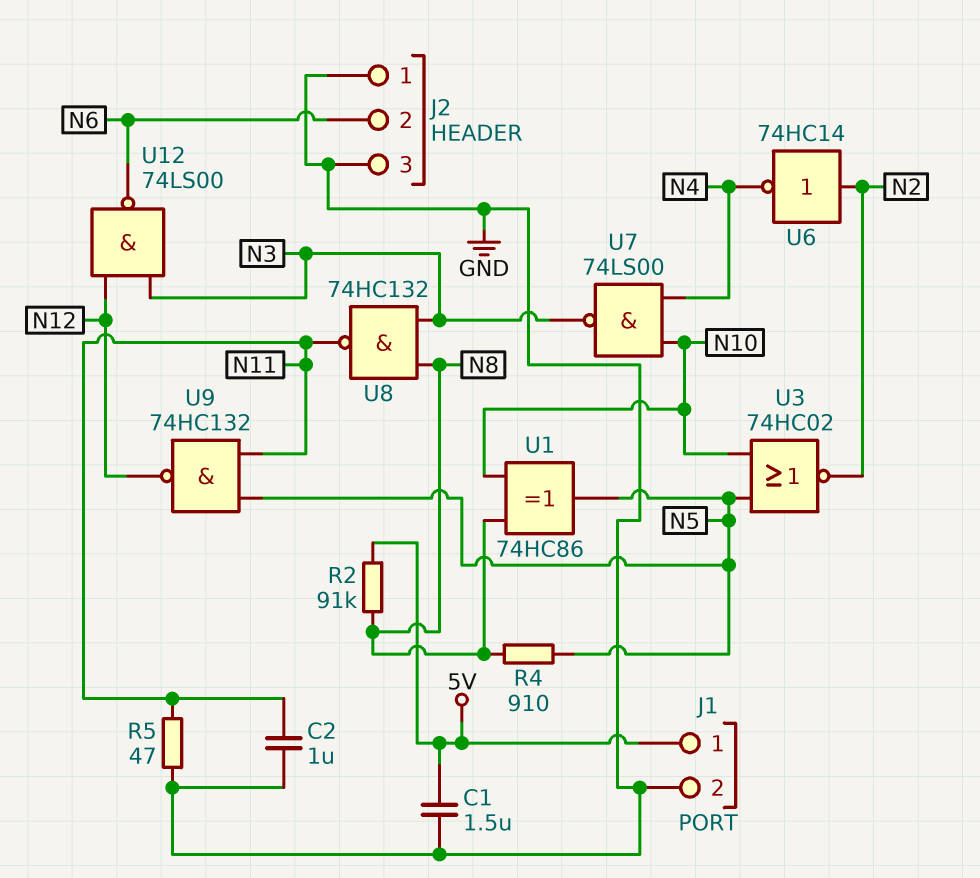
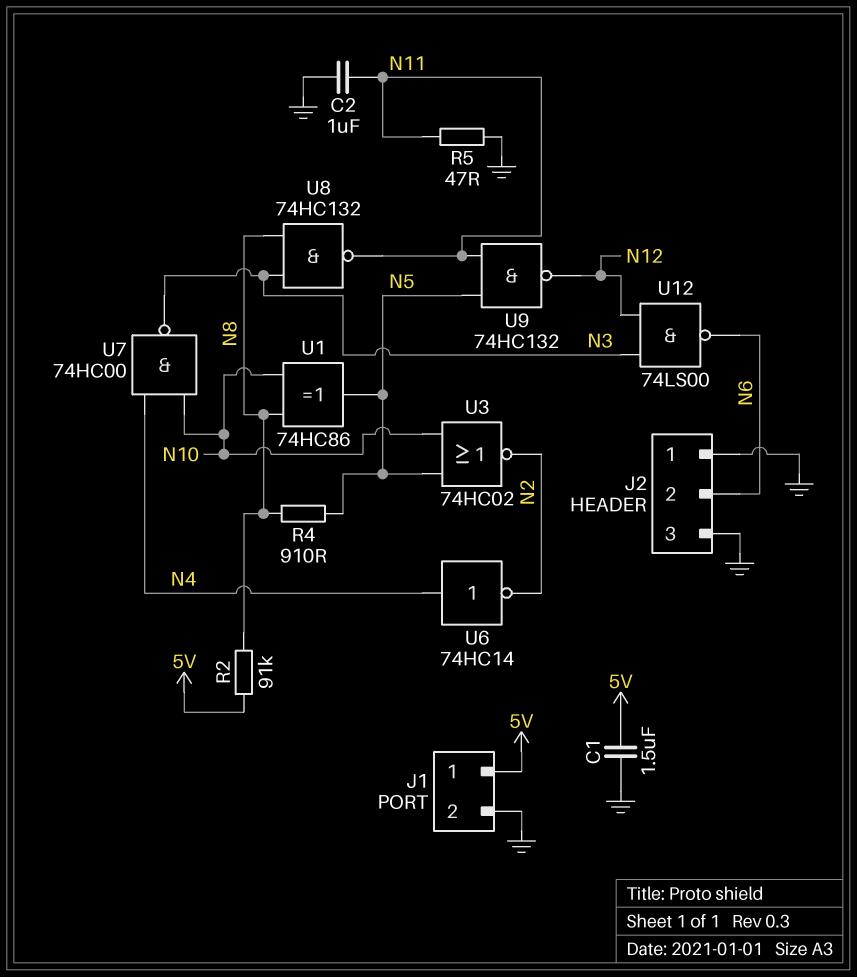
U6: NOT 74HC14 (in N2, out N4) -> NOT 74HC14 (in N4, out N2)
U7: NAND 74LS00 (in N4, in N10, out N3) -> NAND 74HC00 (in N4, in N10, out N3)

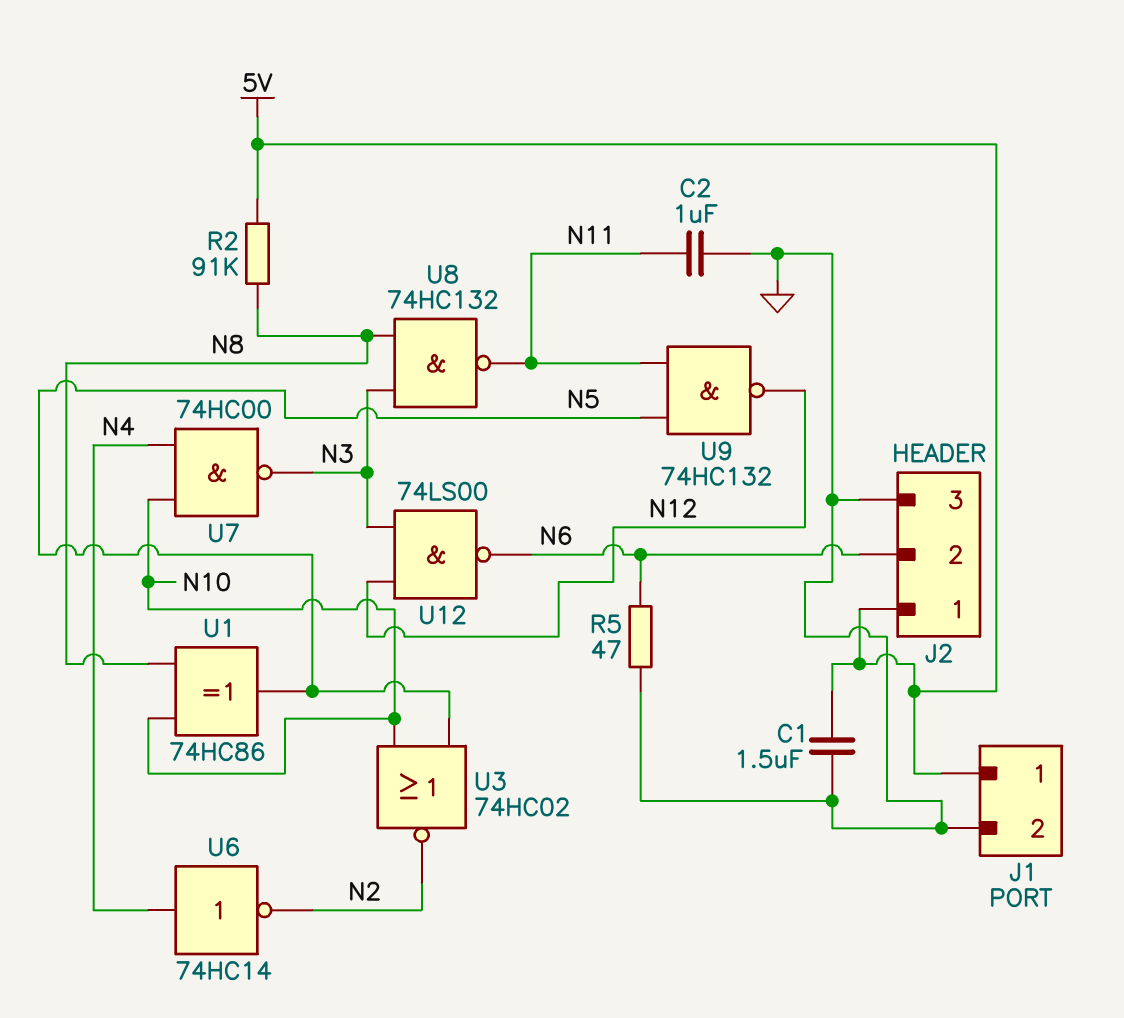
J2 pin 1: GND -> 5V
R4: 910 (N5, N8) -> none
R5: 47 (GND, N11) -> 47 (GND, N6)

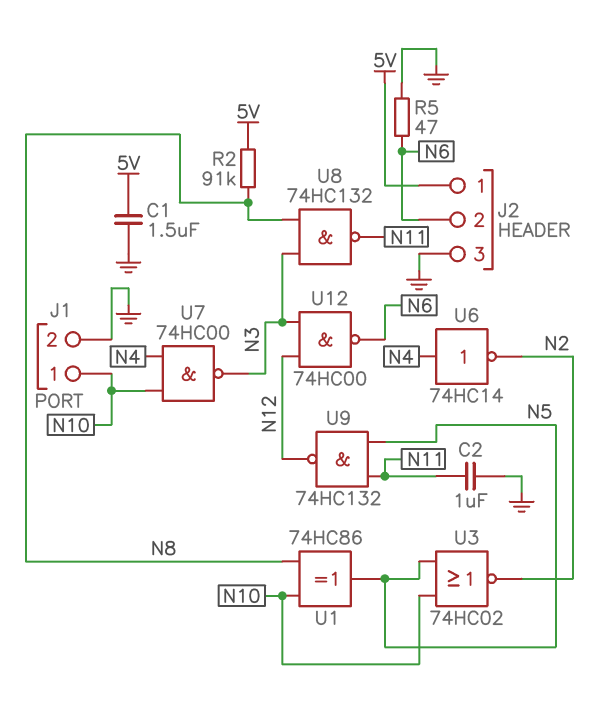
J1 pin 1: 5V -> N10
U12: NAND 74LS00 (in N3, in N12, out N6) -> NAND 74HC00 (in N3, in N12, out N6)

